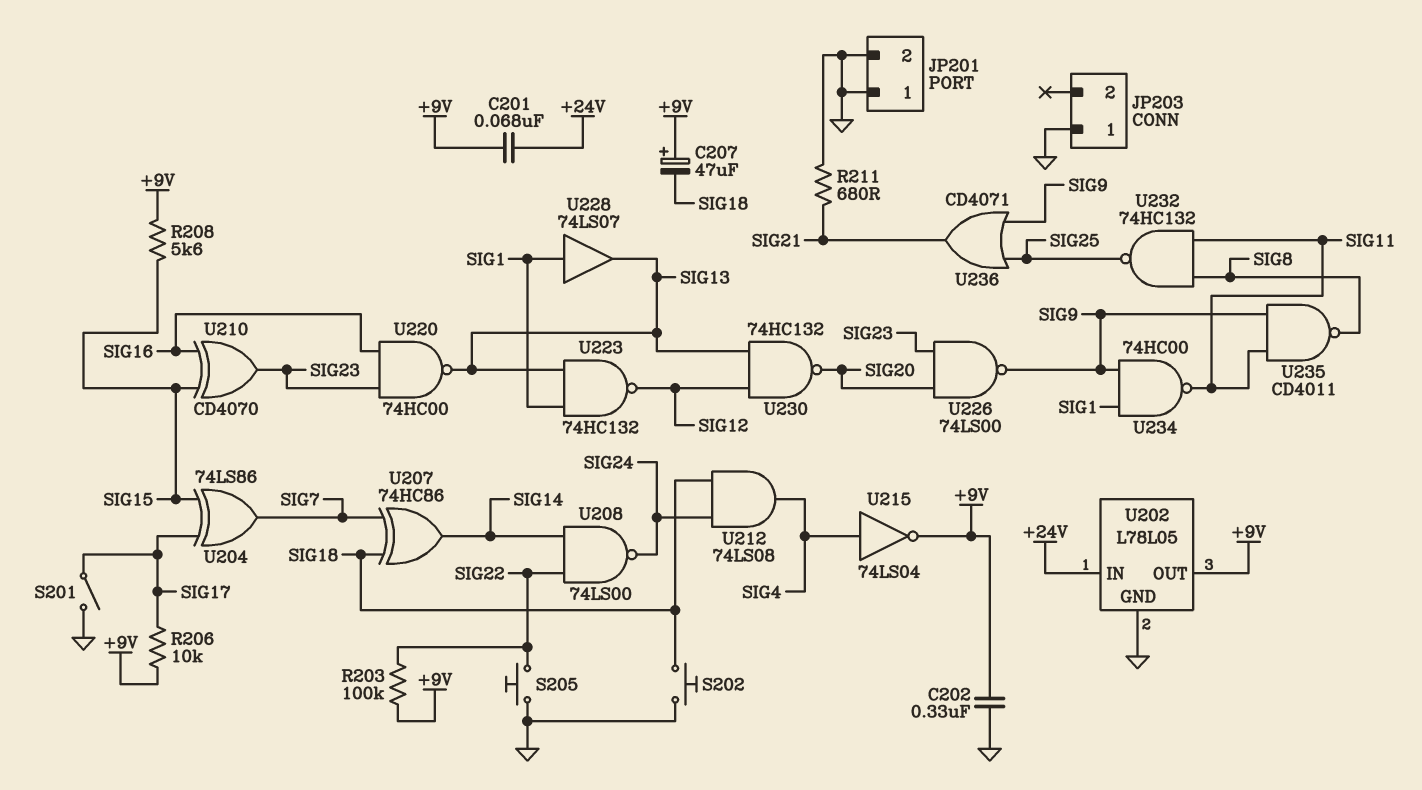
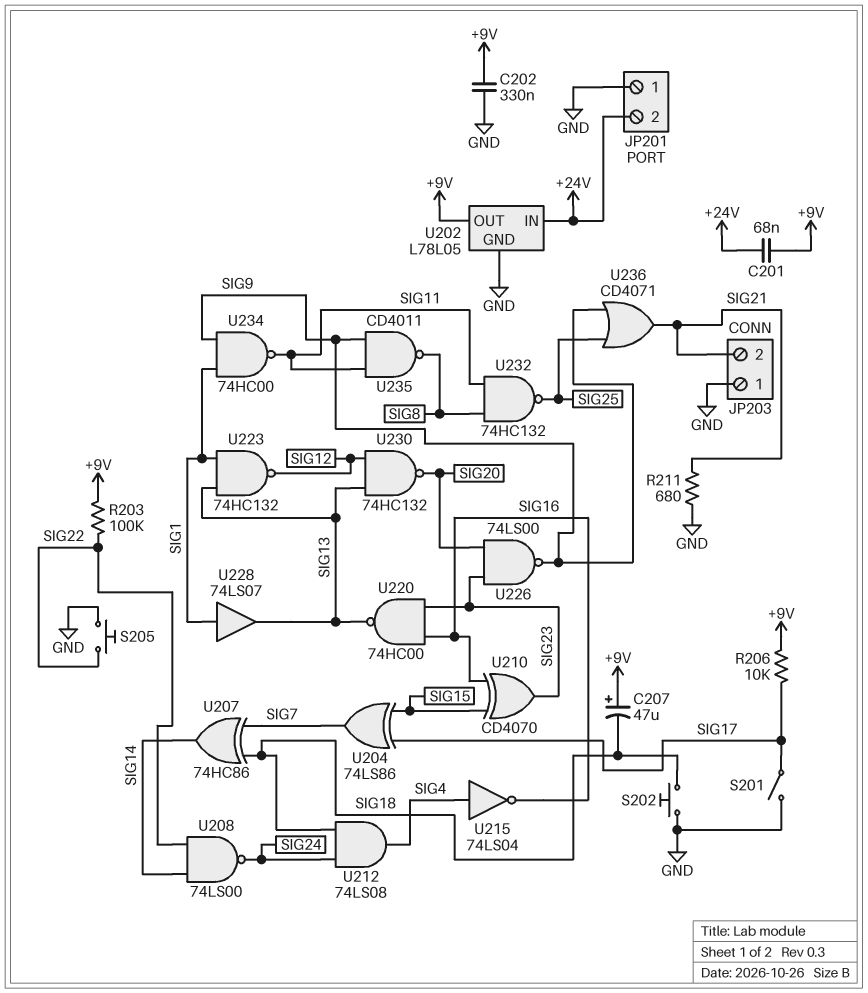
JP201 pin 2: GND -> +24V
JP203 pin 2: none -> SIG21
R208: 5.6k (+9V, SIG15) -> none
U215: NOT 74LS04 (in SIG4, out +9V) -> NOT 74LS04 (in SIG4, out SIG16)

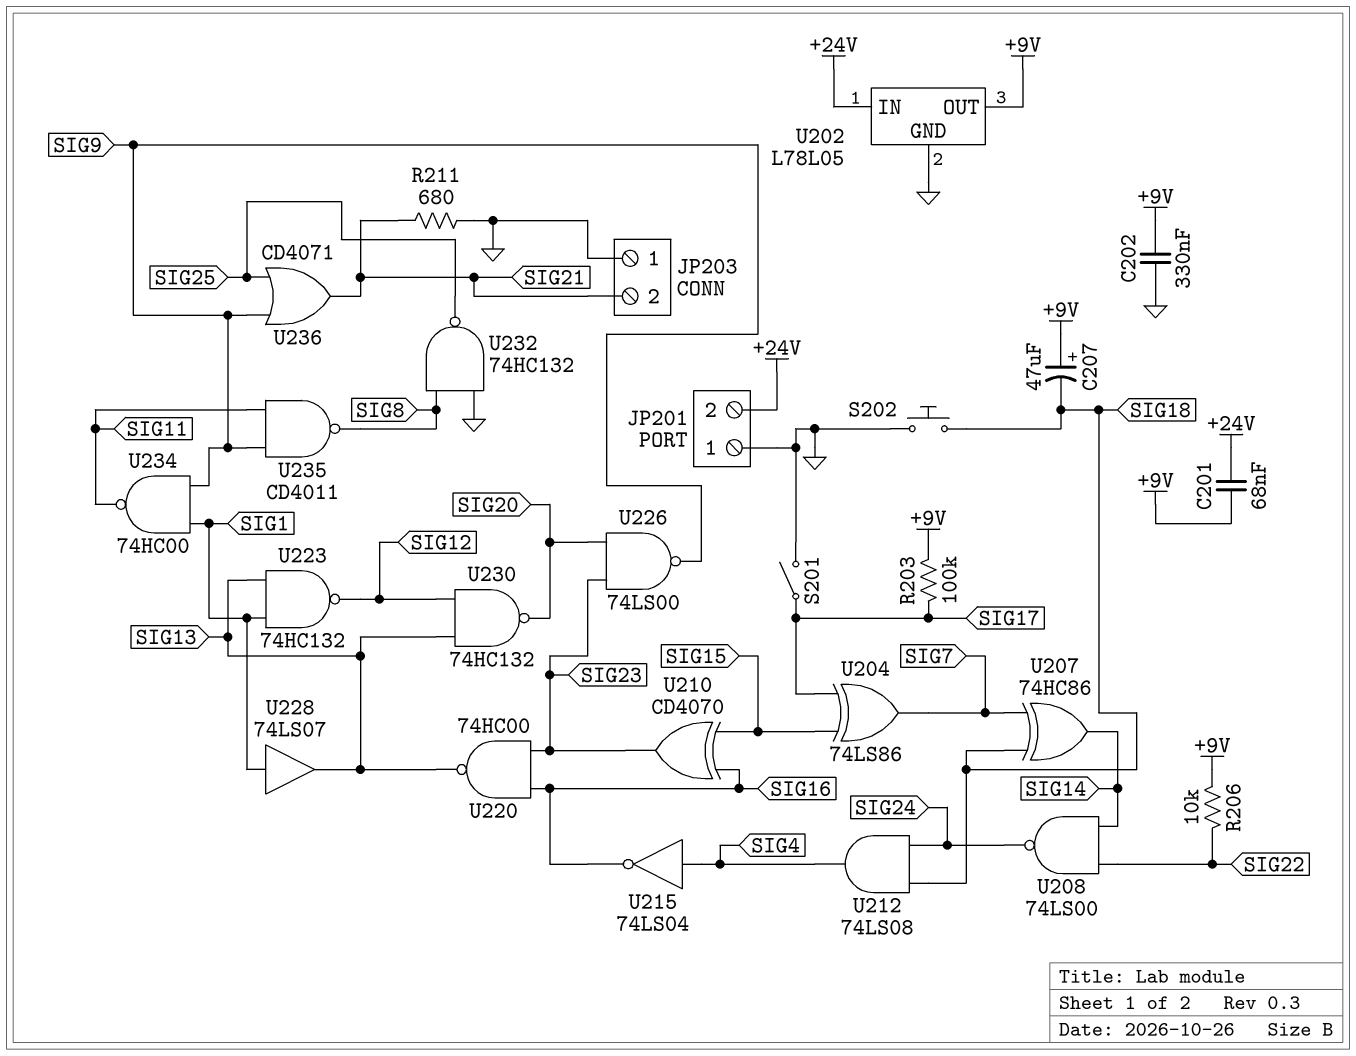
R203: 100k (+9V, SIG22) -> 100k (+9V, SIG17)
R206: 10k (+9V, SIG17) -> 10k (+9V, SIG22)
S205: button (GND, SIG22) -> none
U232: NAND 74HC132 (in SIG8, in SIG11, out SIG25) -> NAND 74HC132 (in GND, in SIG8, out SIG25)

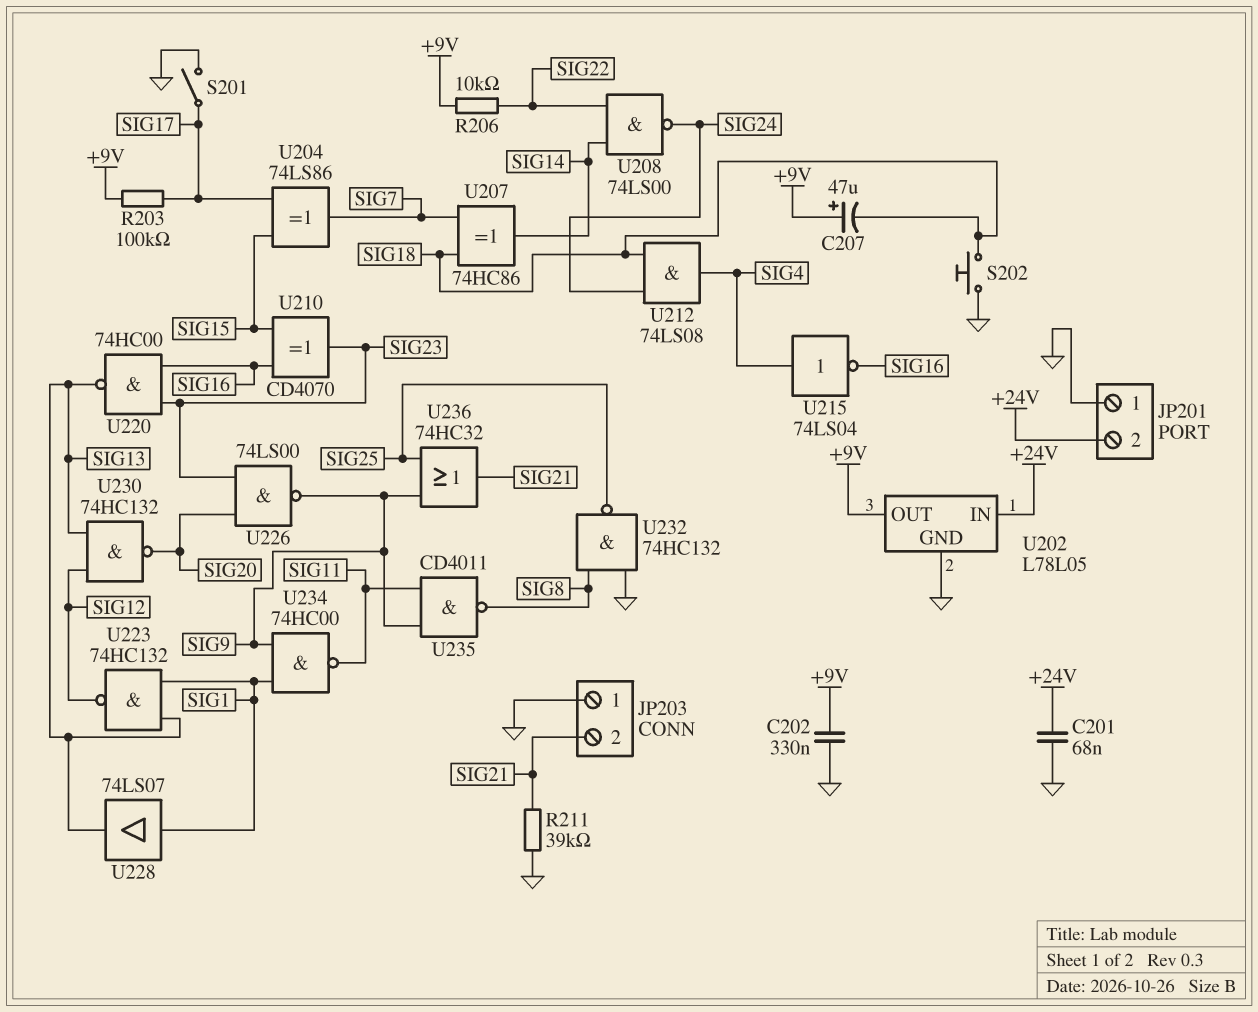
C201: 68nF (+9V, +24V) -> 68nF (+24V, GND)
R211: 680 (GND, SIG21) -> 39k (GND, SIG21)
U236: OR CD4071 (in SIG9, in SIG25, out SIG21) -> OR 74HC32 (in SIG9, in SIG25, out SIG21)

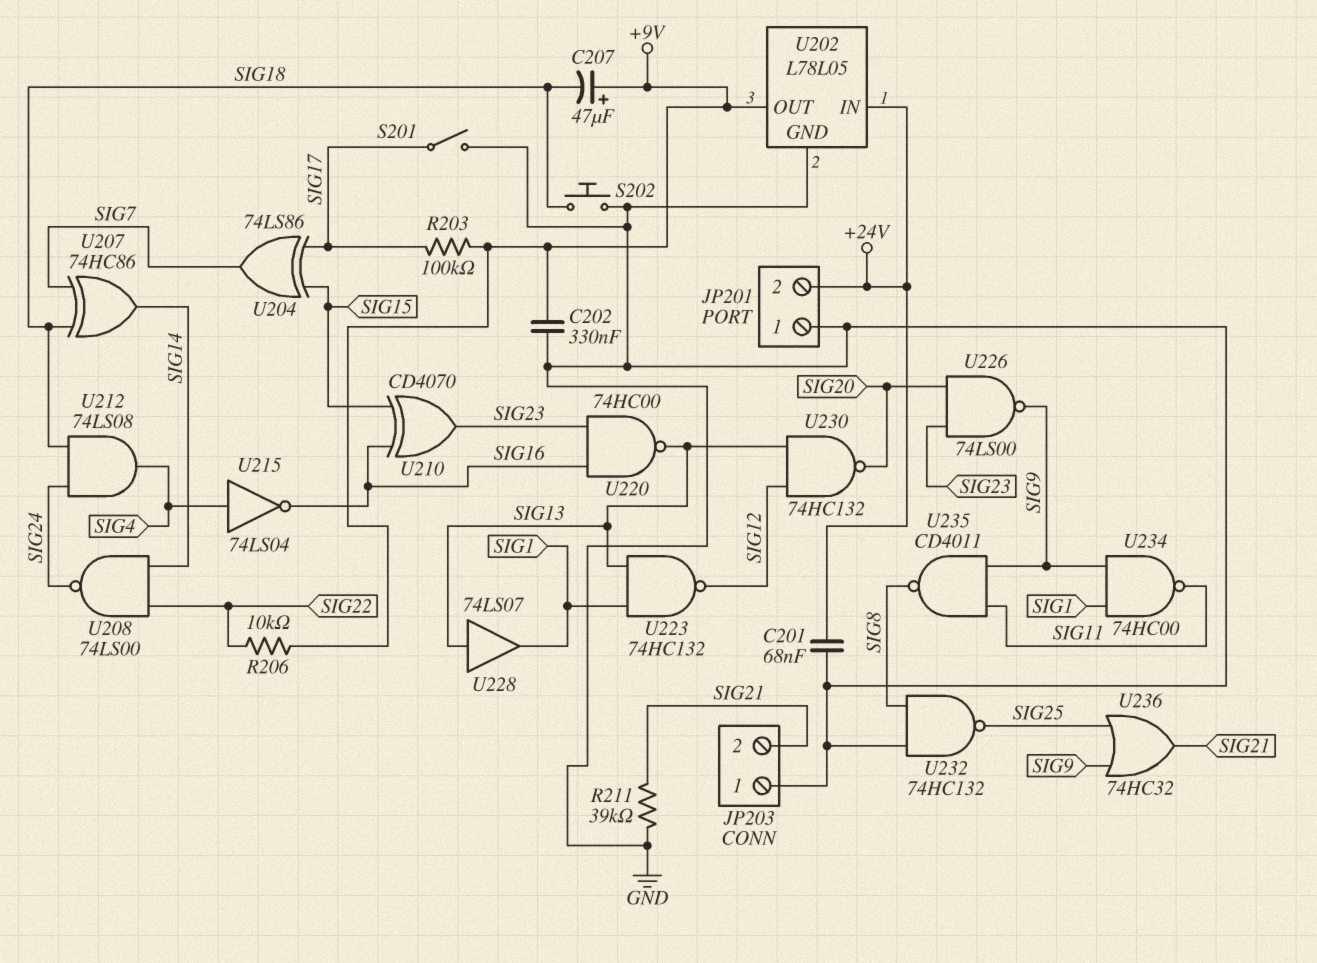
U228: buffer 74LS07 (in SIG1, out SIG13) -> buffer 74LS07 (in SIG13, out SIG1)

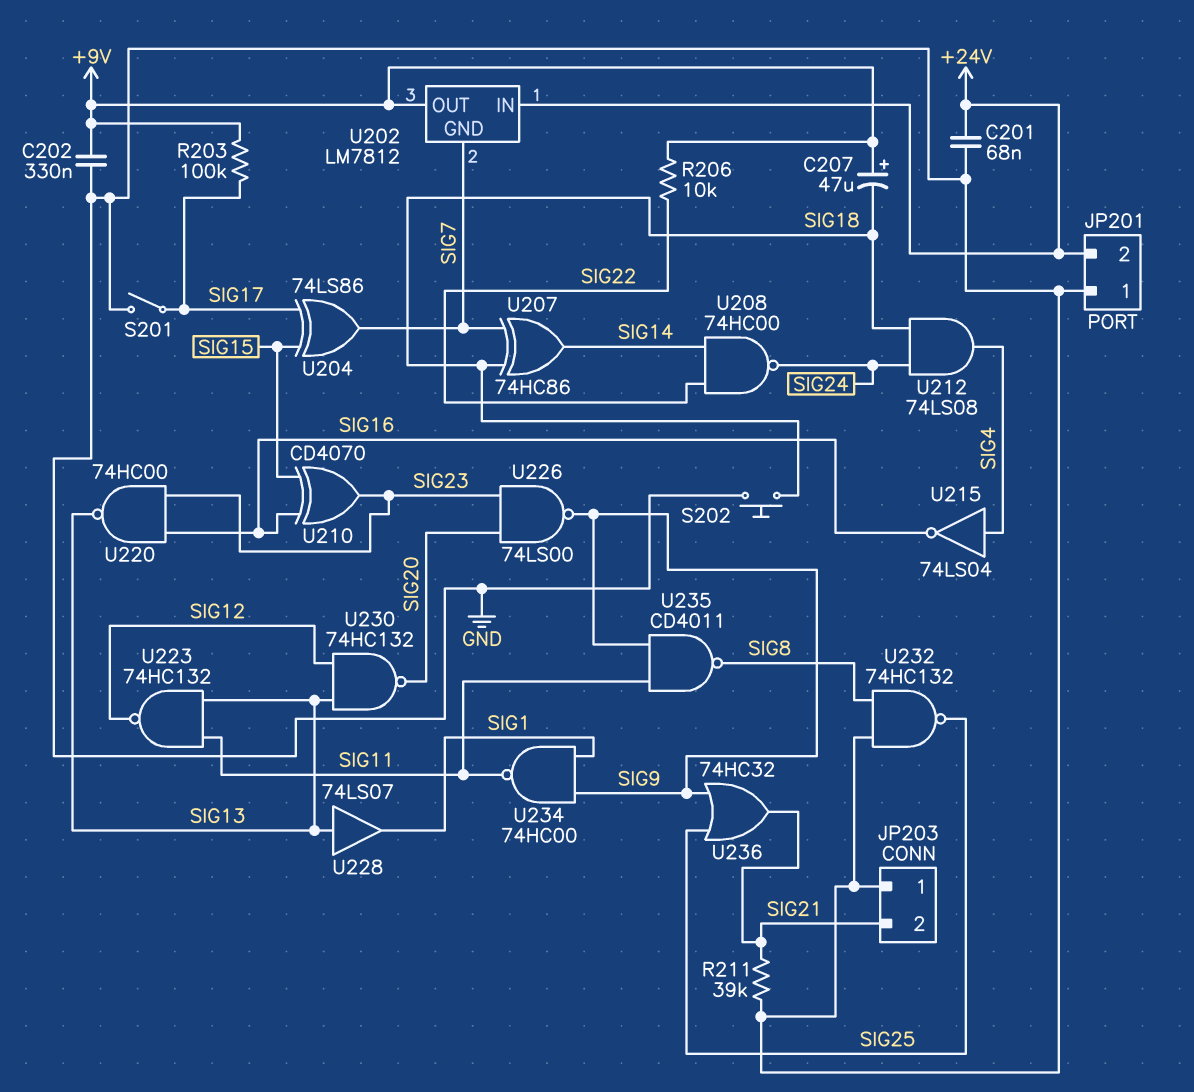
U202: L78L05 -> LM7812
U202 pin GND: GND -> SIG7
U208: NAND 74LS00 (in SIG14, in SIG22, out SIG24) -> NAND 74HC00 (in SIG14, in SIG22, out SIG24)
U223: NAND 74HC132 (in SIG1, in SIG13, out SIG12) -> NAND 74HC132 (in SIG11, in SIG13, out SIG12)

